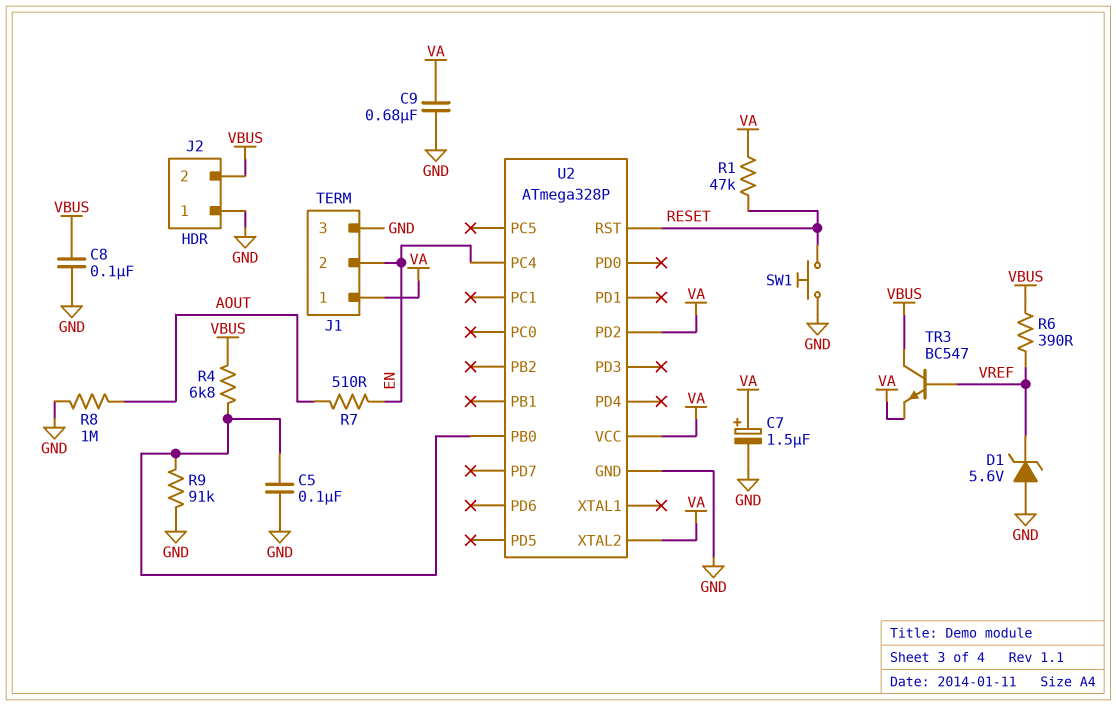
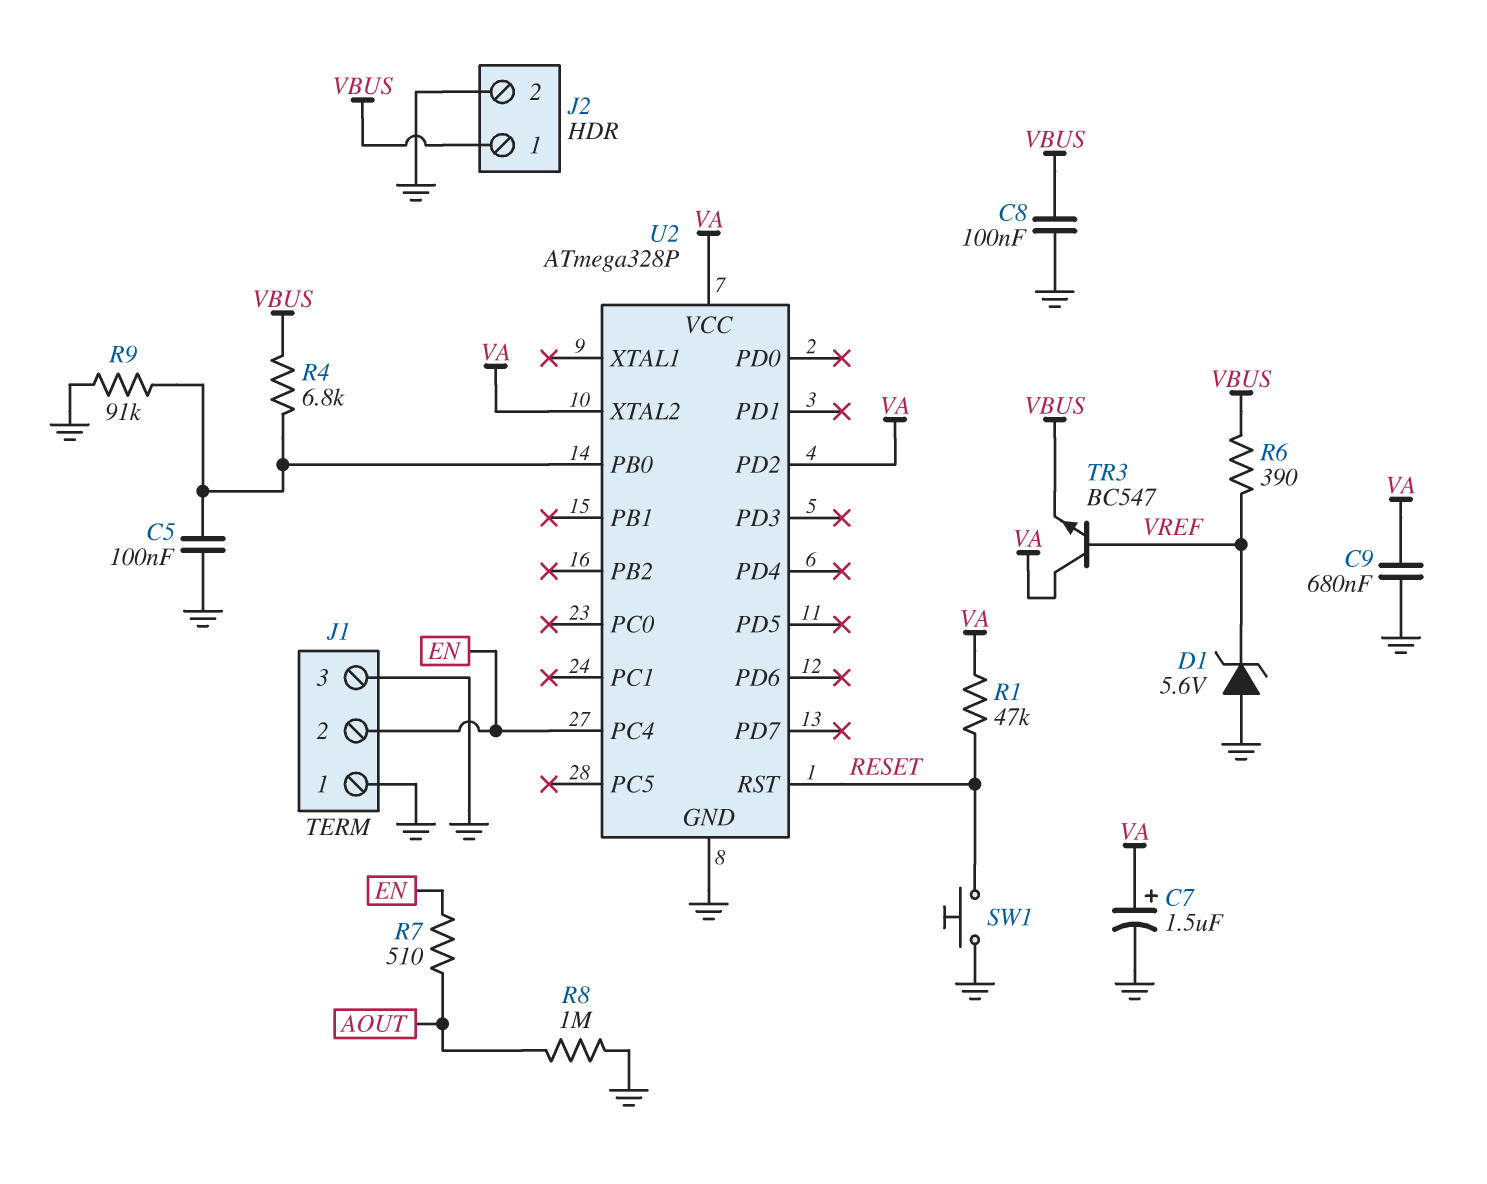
J1 pin 1: VA -> GND
J2 pin 1: GND -> VBUS
J2 pin 2: VBUS -> GND
TR3: NPN BC547 (B VREF, C VBUS, E VA) -> NPN BC547 (B VREF, C VA, E VBUS)

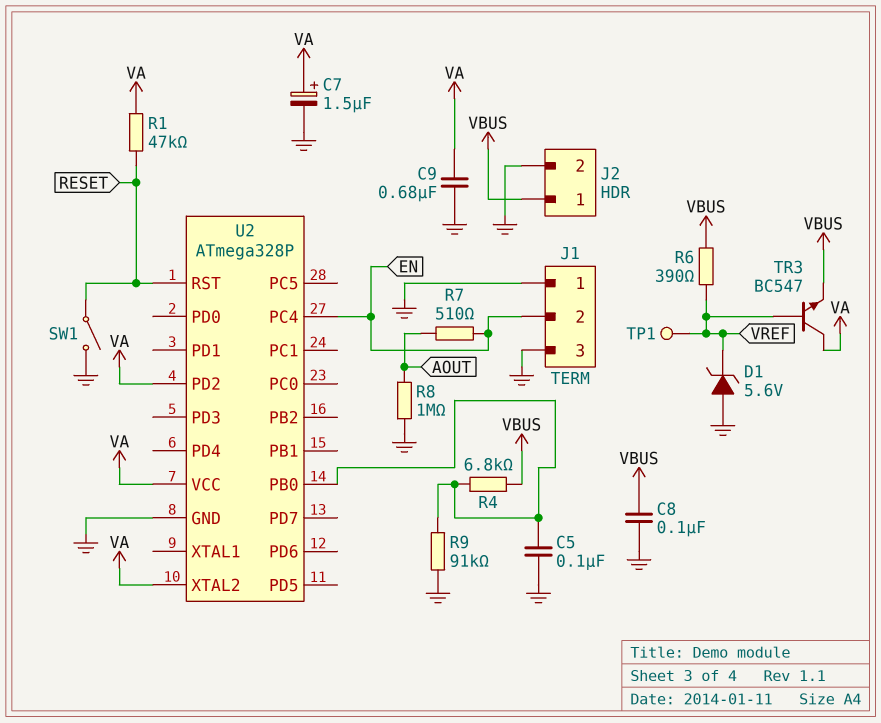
SW1: button (GND, RESET) -> switch (GND, RESET)
TP1: none -> test point (VREF)

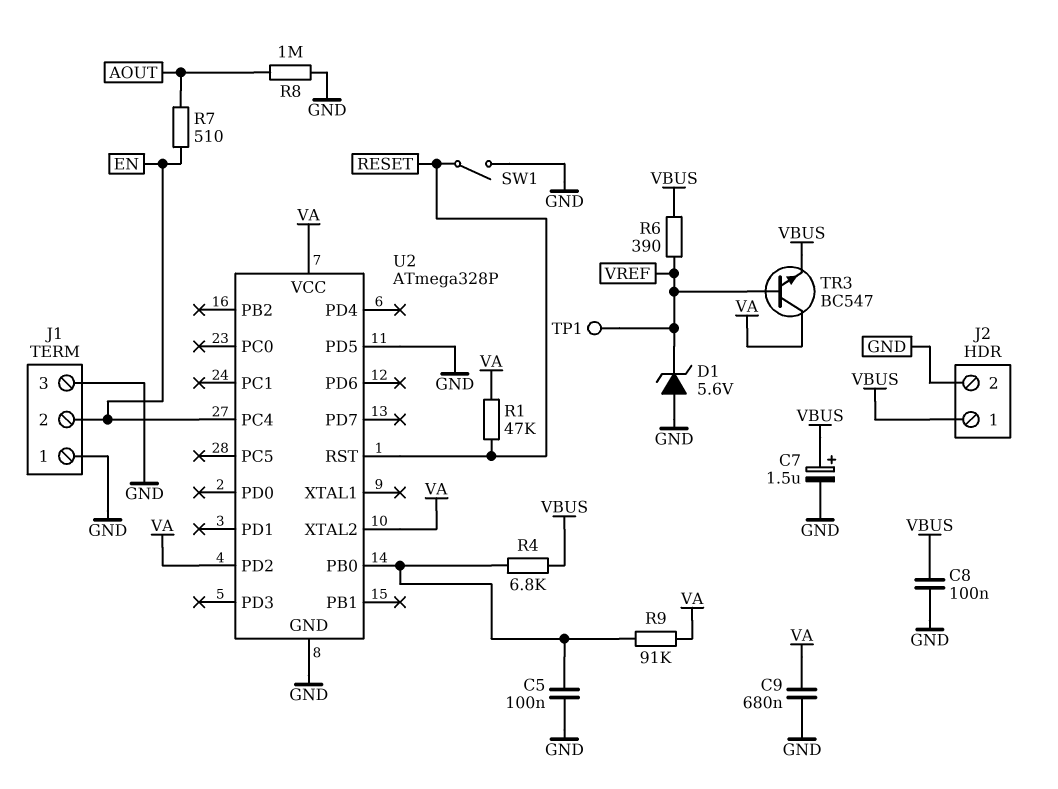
C7: 1.5uF (plus VA, minus GND) -> 1.5uF (plus VBUS, minus GND)
R9: 91k (GND, U2/PB0) -> 91k (U2/PB0, VA)
U2 pin PD5: none -> GND

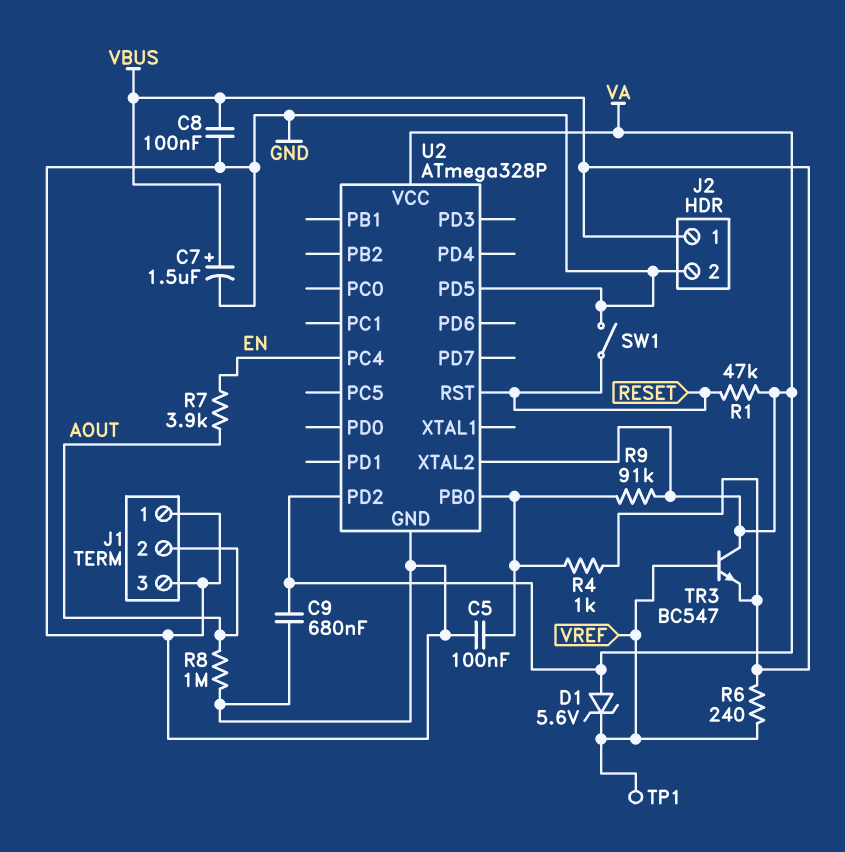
D1: zener 5.6V (A GND, K VREF) -> zener 5.6V (A VA, K VREF)
J1 pin 2: EN -> AOUT
R4: 6.8k (U2/PB0, VBUS) -> 1k (U2/PB0, VBUS)
R6: 390 (VBUS, VREF) -> 240 (VBUS, VREF)
R7: 510 (AOUT, EN) -> 3.9k (AOUT, EN)

